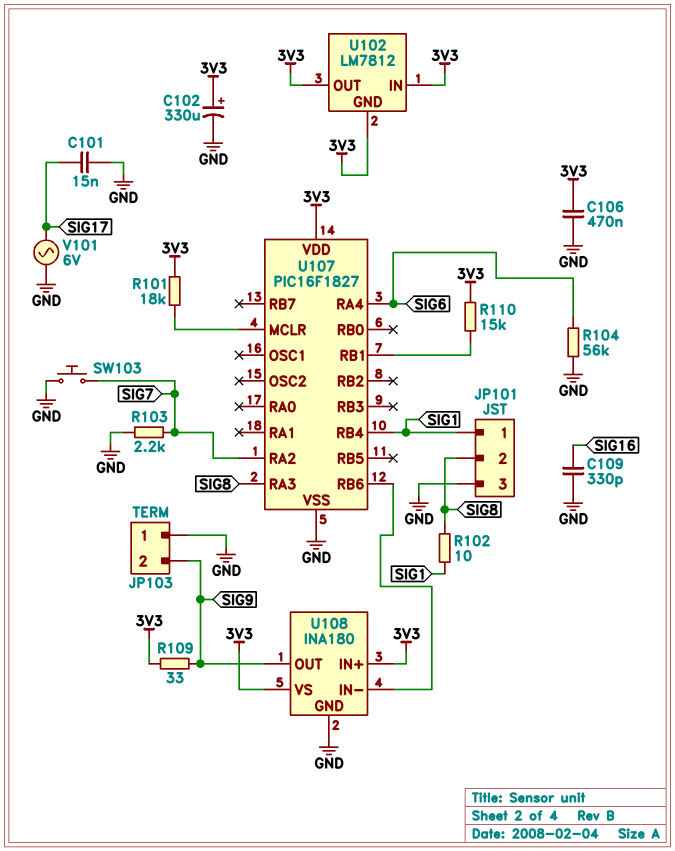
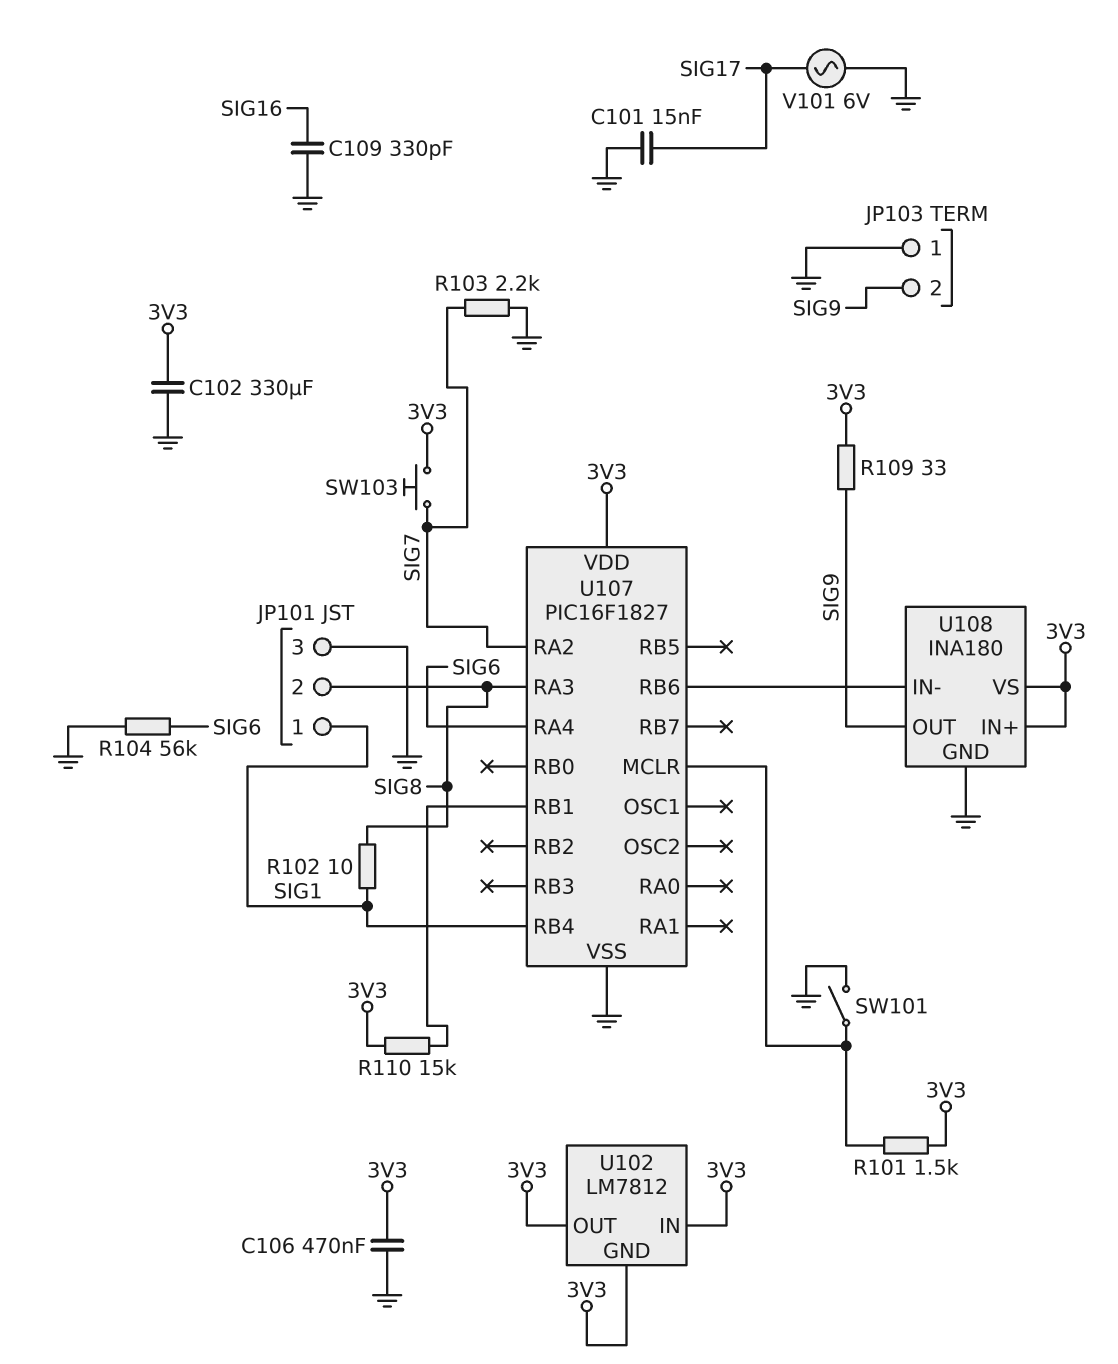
C102: 330uF (plus 3V3, minus GND) -> 330uF (3V3, GND)
R101: 18k (3V3, U107/MCLR) -> 1.5k (3V3, U107/MCLR)
SW101: none -> switch (GND, U107/MCLR)
SW103: button (GND, SIG7) -> button (3V3, SIG7)

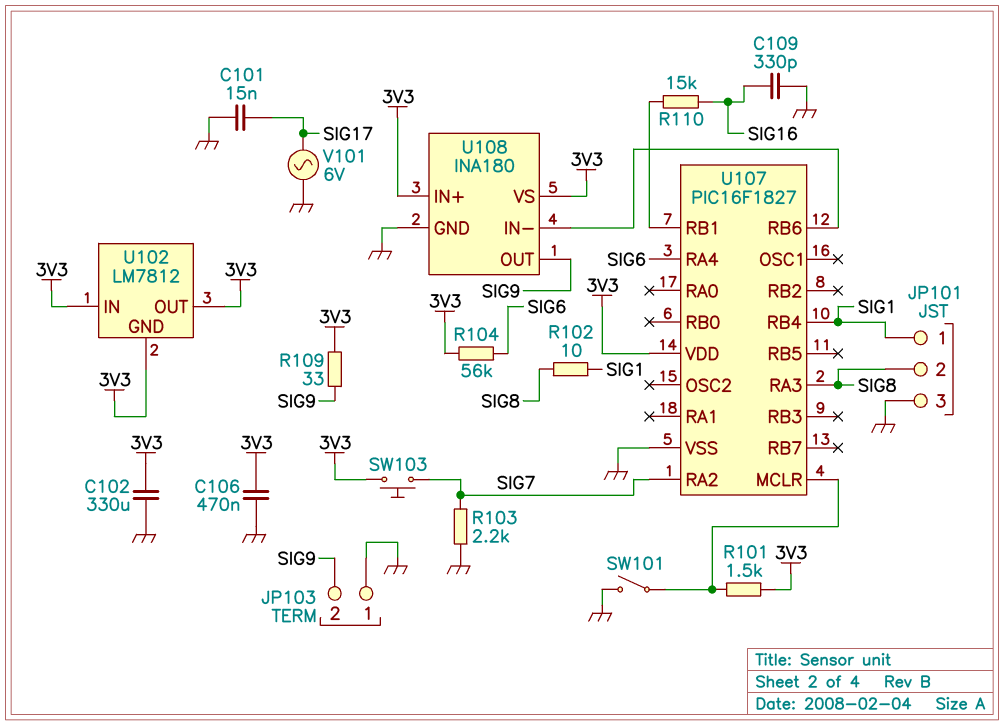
R104: 56k (GND, SIG6) -> 56k (3V3, SIG6)
R110: 15k (3V3, U107/RB1) -> 15k (SIG16, U107/RB1)

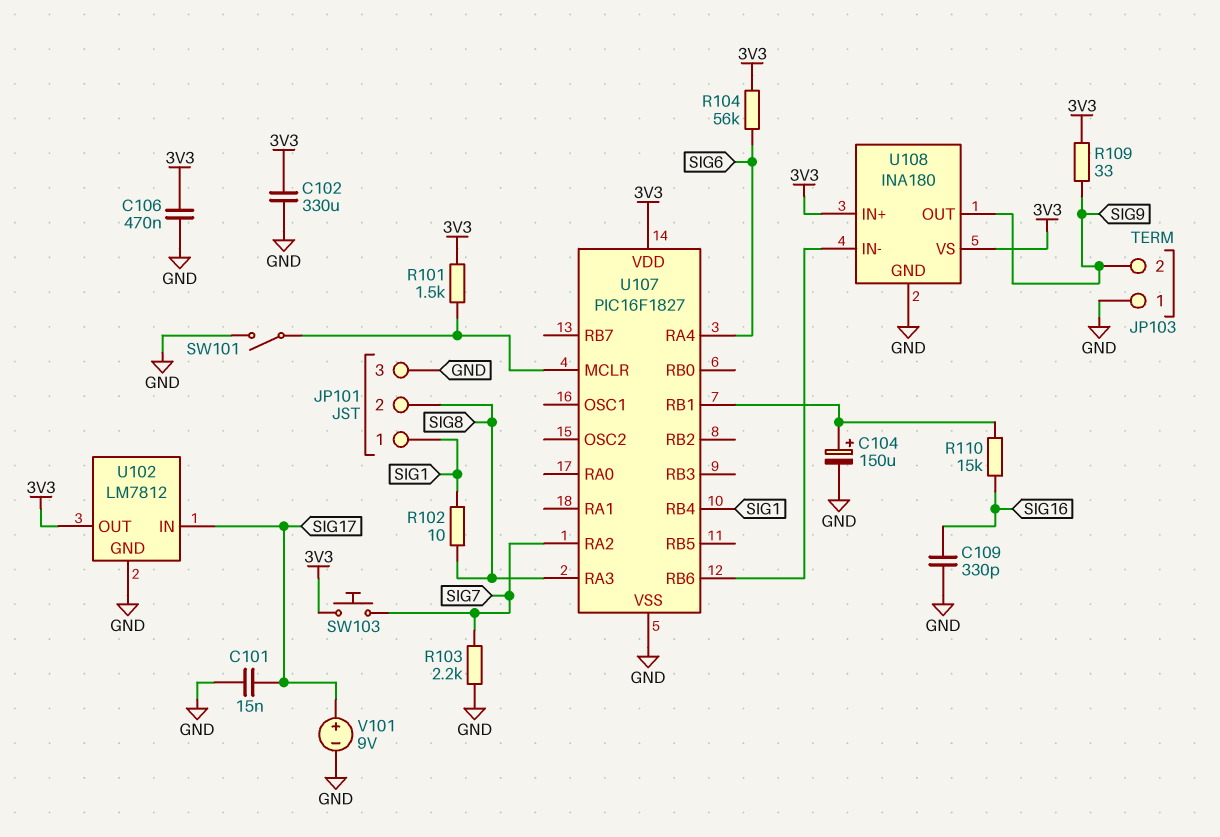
C104: none -> 150uF (plus U107/RB1, minus GND)
U102 pin GND: 3V3 -> GND
U102 pin IN: 3V3 -> SIG17
V101: AC 6V (GND, SIG17) -> 9V (plus SIG17, minus GND)

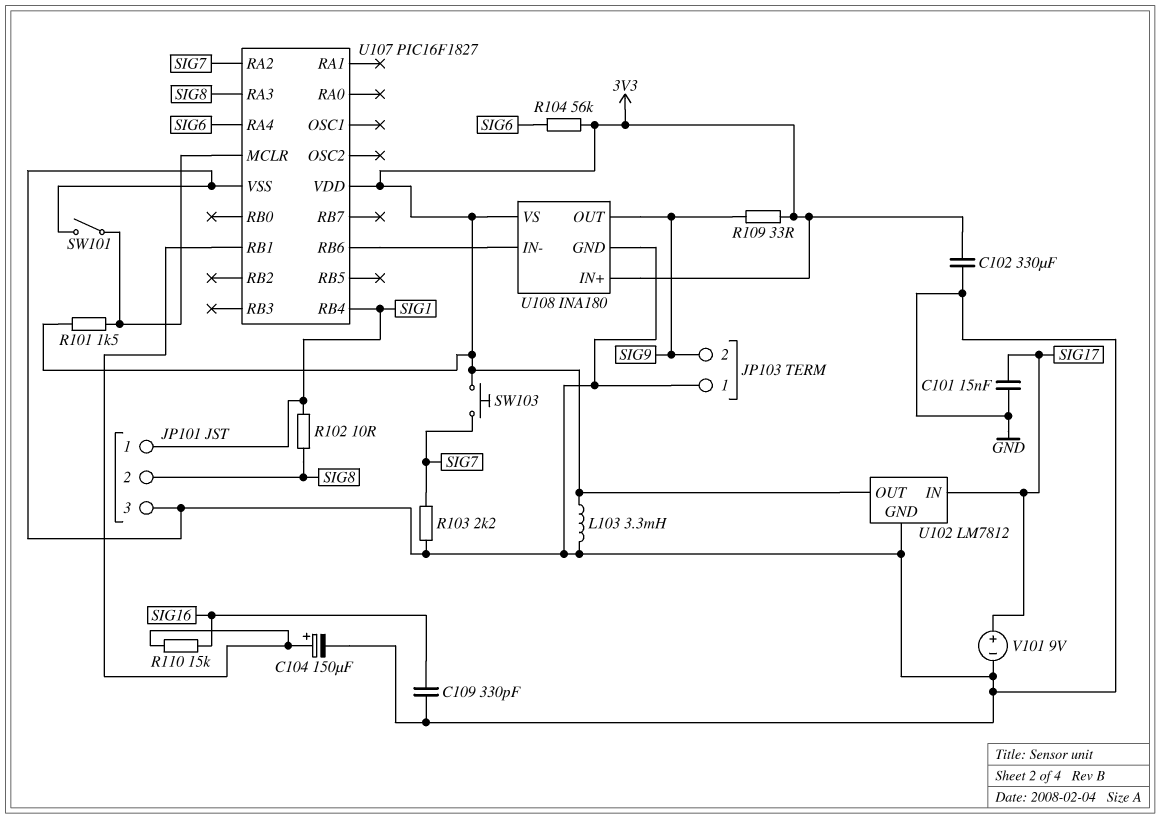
C106: 470nF (3V3, GND) -> none
L103: none -> 3.3mH (3V3, GND)

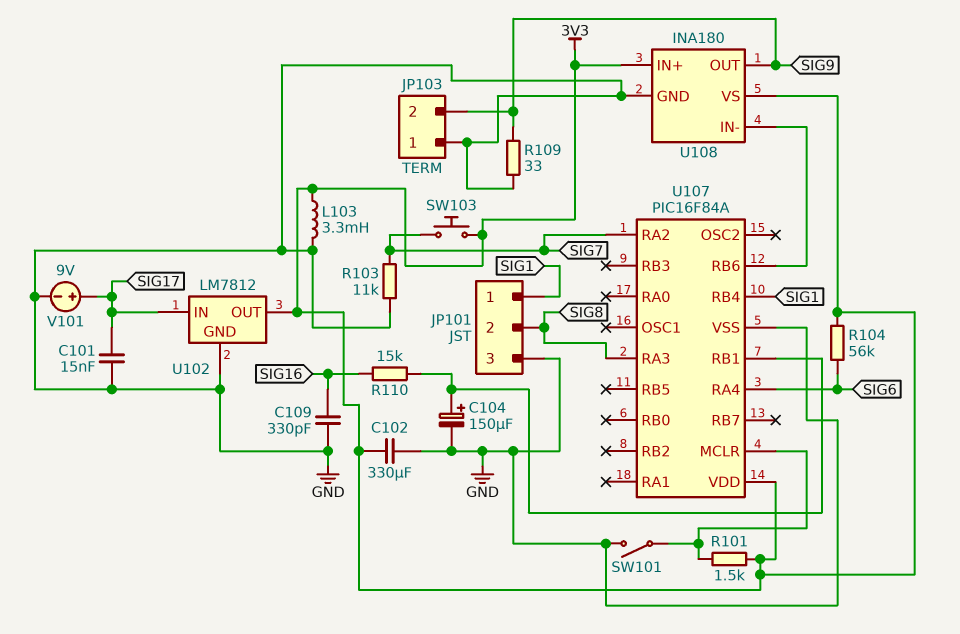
R102: 10 (SIG1, SIG8) -> none
R103: 2.2k (GND, SIG7) -> 11k (GND, SIG7)
R109: 33 (3V3, SIG9) -> 33 (GND, SIG9)
U107: PIC16F1827 -> PIC16F84A

